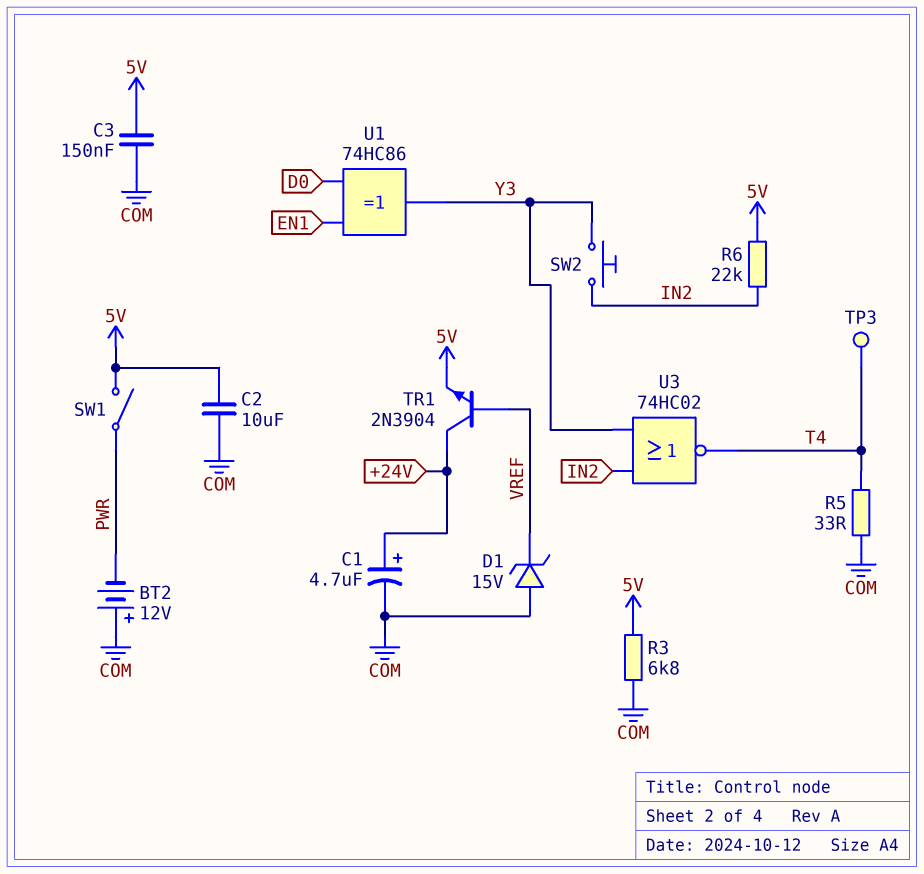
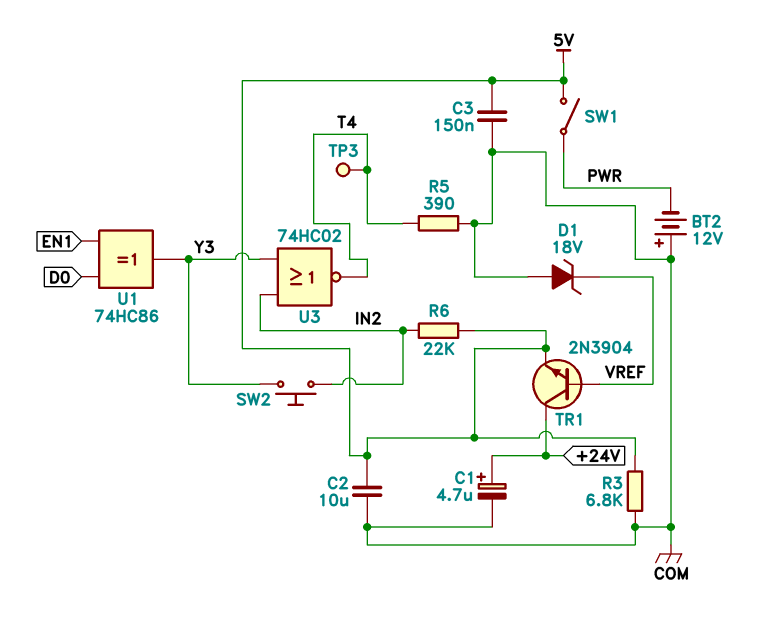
D1: zener 15V (A COM, K VREF) -> zener 18V (A COM, K VREF)
R5: 33 (COM, T4) -> 390 (COM, T4)

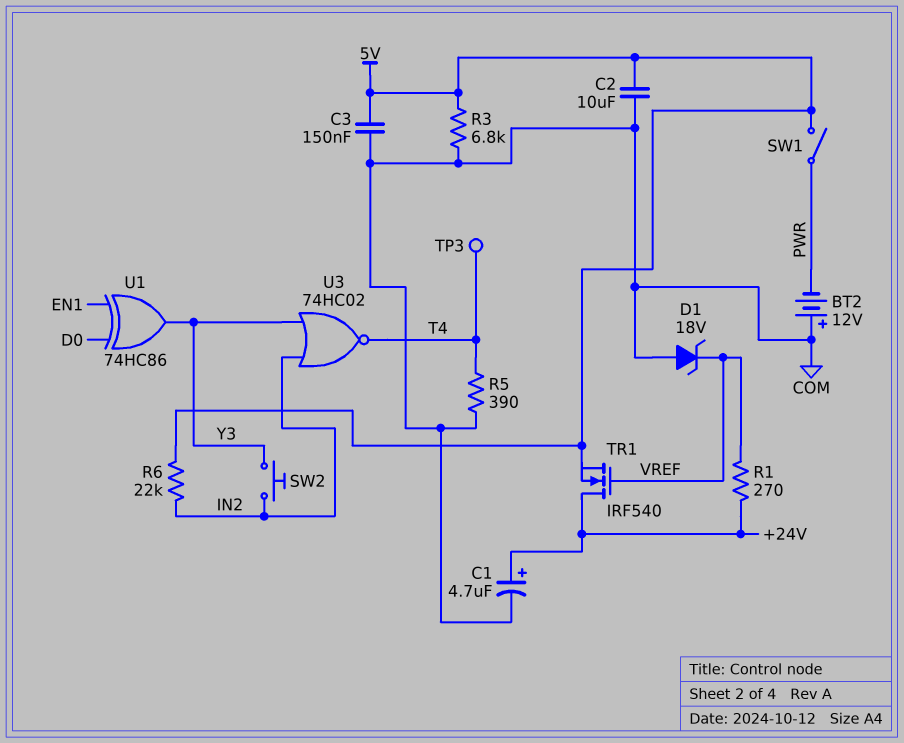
R1: none -> 270 (+24V, VREF)
TR1: NPN 2N3904 (B VREF, C +24V, E 5V) -> NMOS IRF540 (G VREF, D +24V, S 5V)

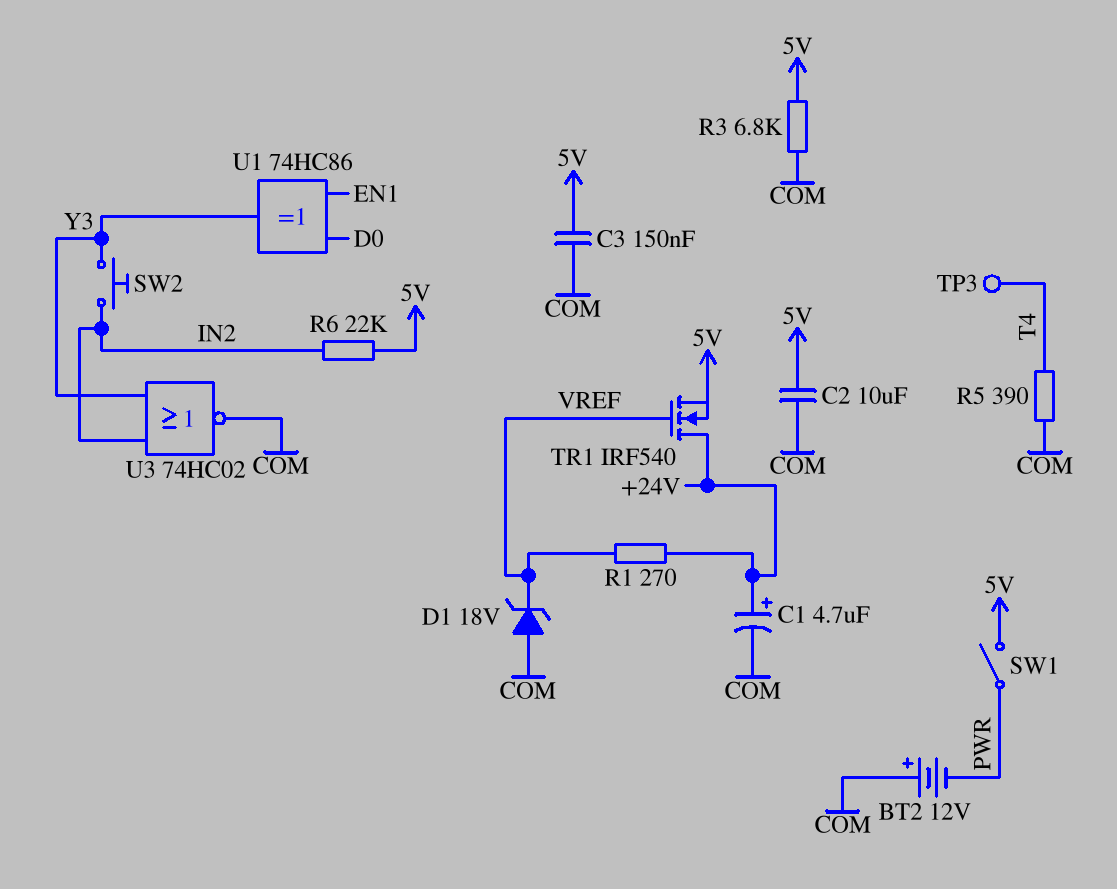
U3: NOR 74HC02 (in IN2, in Y3, out T4) -> NOR 74HC02 (in IN2, in Y3, out COM)

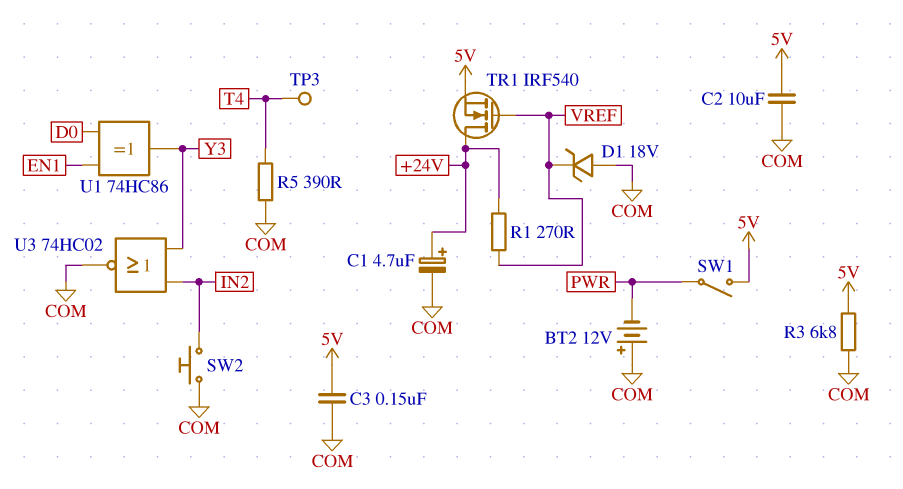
R6: 22k (5V, IN2) -> none
SW2: button (IN2, Y3) -> button (COM, IN2)

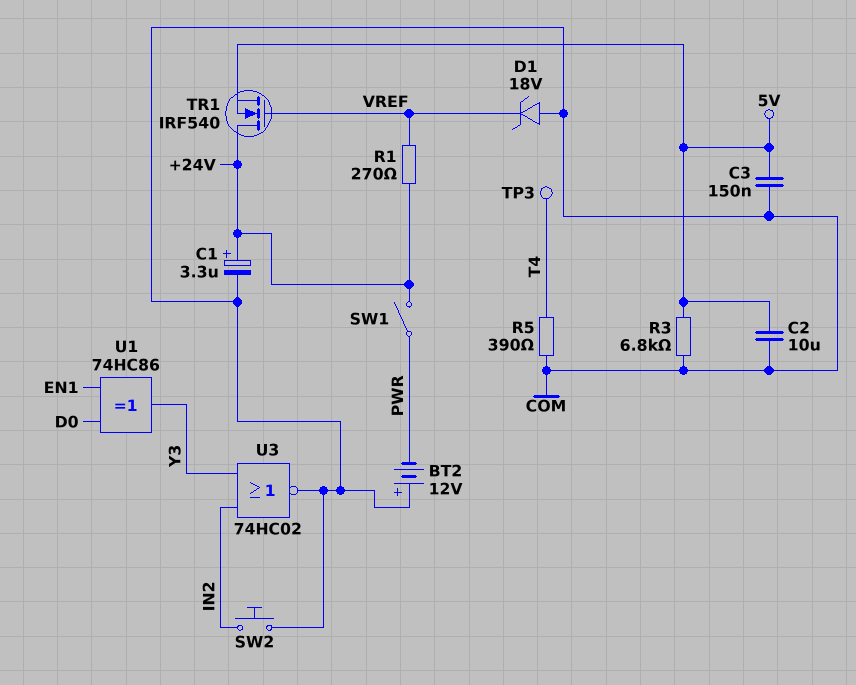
C1: 4.7uF (plus +24V, minus COM) -> 3.3uF (plus +24V, minus COM)
SW1: switch (5V, PWR) -> switch (+24V, PWR)

